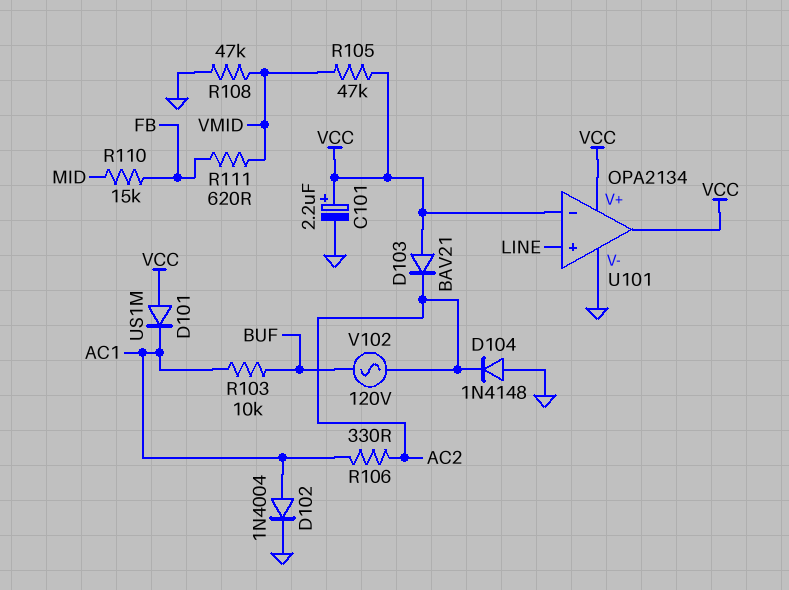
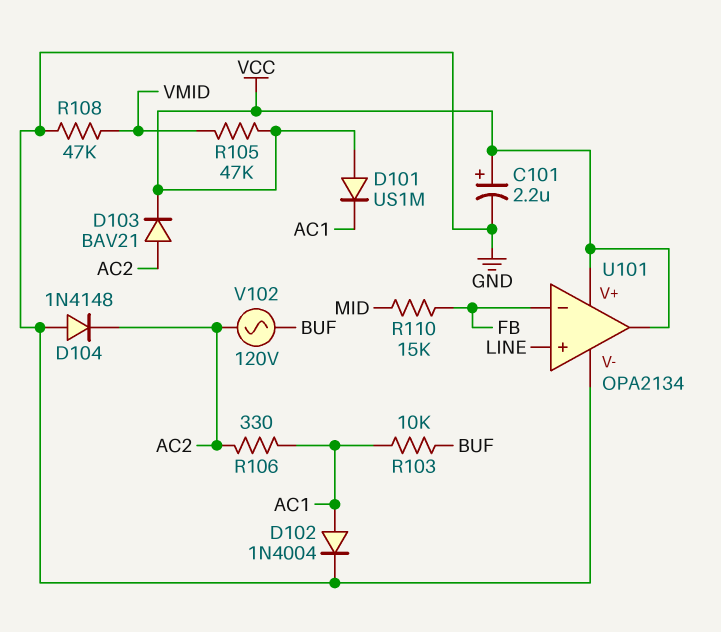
D103: diode BAV21 (A VCC, K AC2) -> diode BAV21 (A AC2, K VCC)
R111: 620 (FB, VMID) -> none
U101 pin in-: VCC -> FB

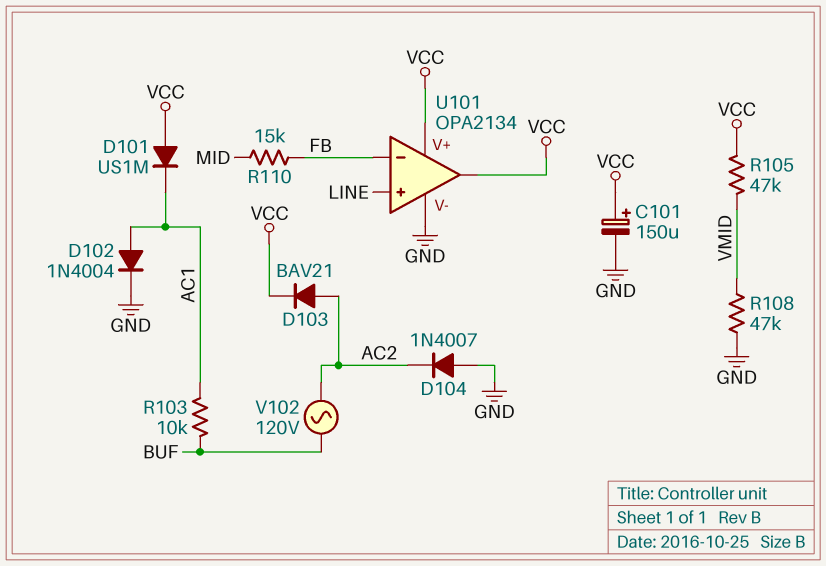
C101: 2.2uF (plus VCC, minus GND) -> 150uF (plus VCC, minus GND)
D104: diode 1N4148 (A GND, K AC2) -> diode 1N4007 (A GND, K AC2)
R106: 330 (AC1, AC2) -> none

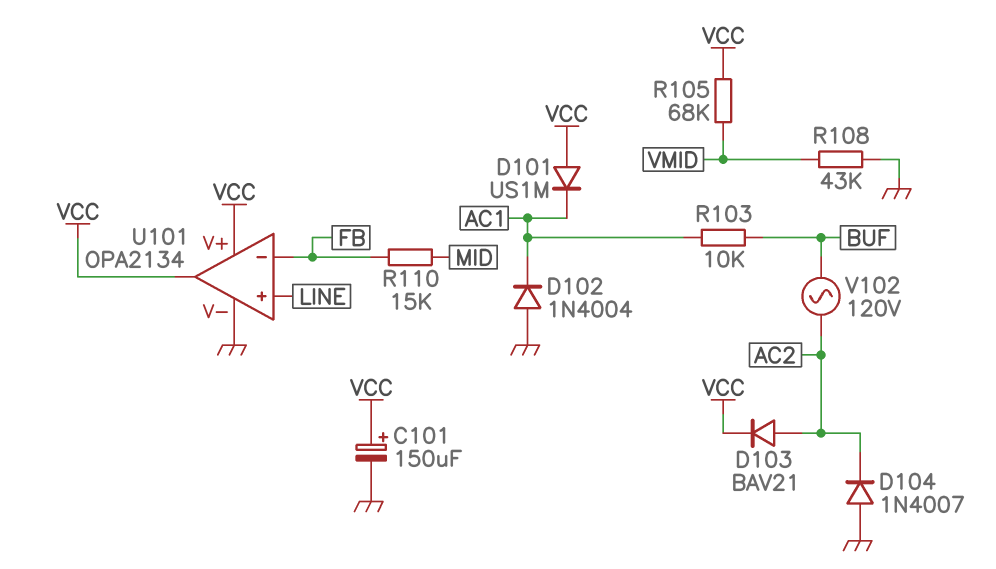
D102: diode 1N4004 (A AC1, K GND) -> diode 1N4004 (A GND, K AC1)
R105: 47k (VCC, VMID) -> 68k (VCC, VMID)
R108: 47k (GND, VMID) -> 43k (GND, VMID)

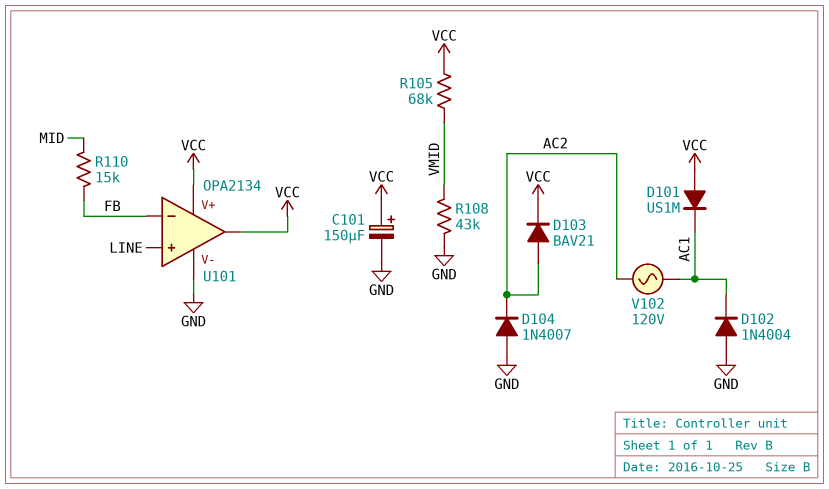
R103: 10k (AC1, BUF) -> none
V102: AC 120V (AC2, BUF) -> AC 120V (AC1, AC2)

